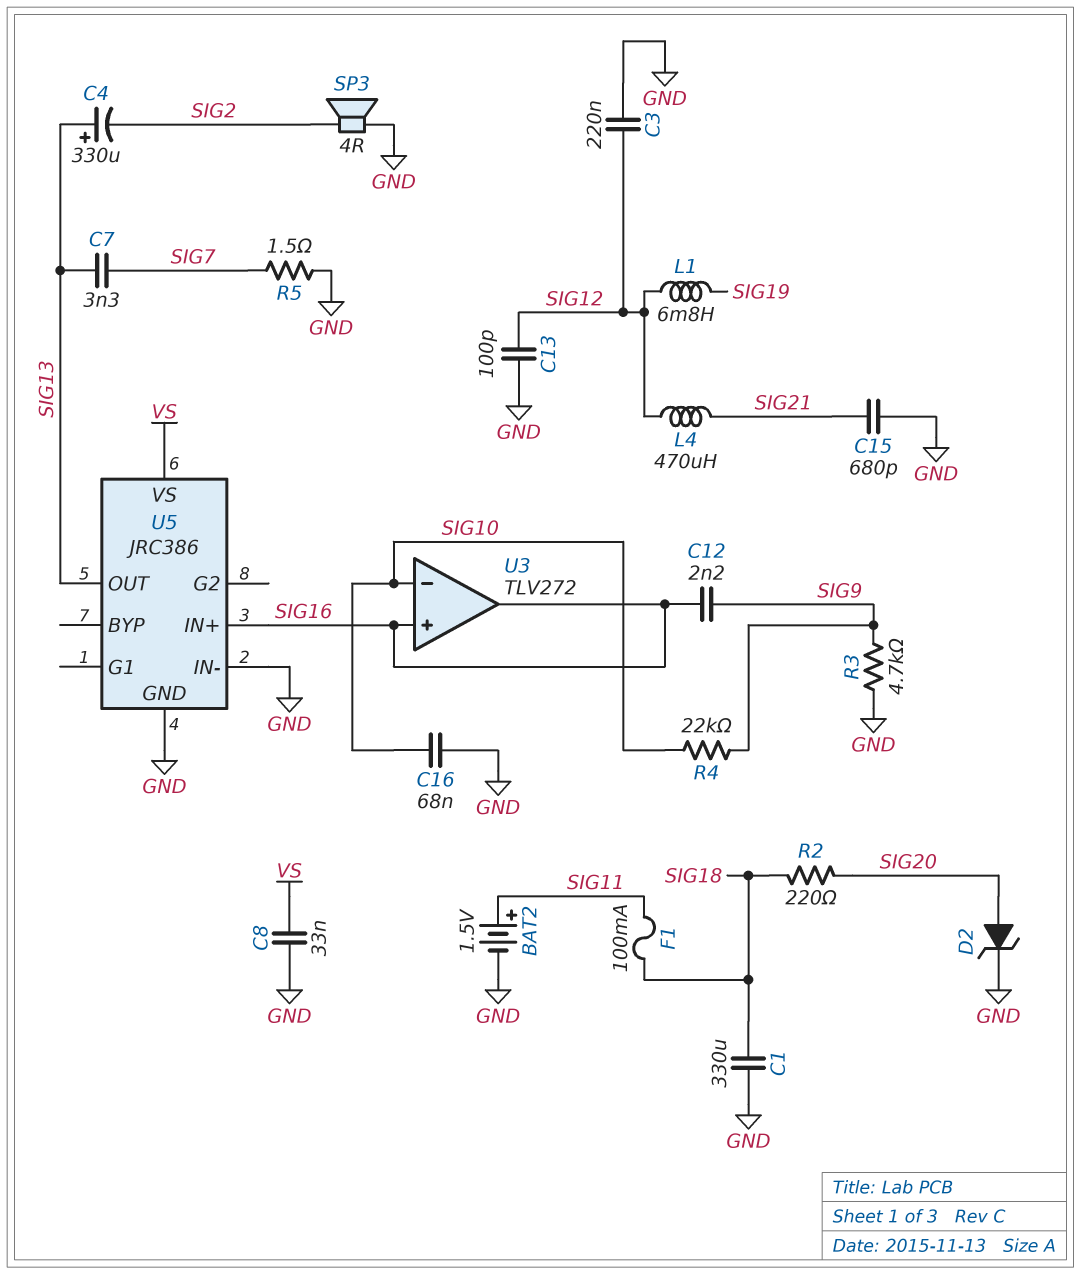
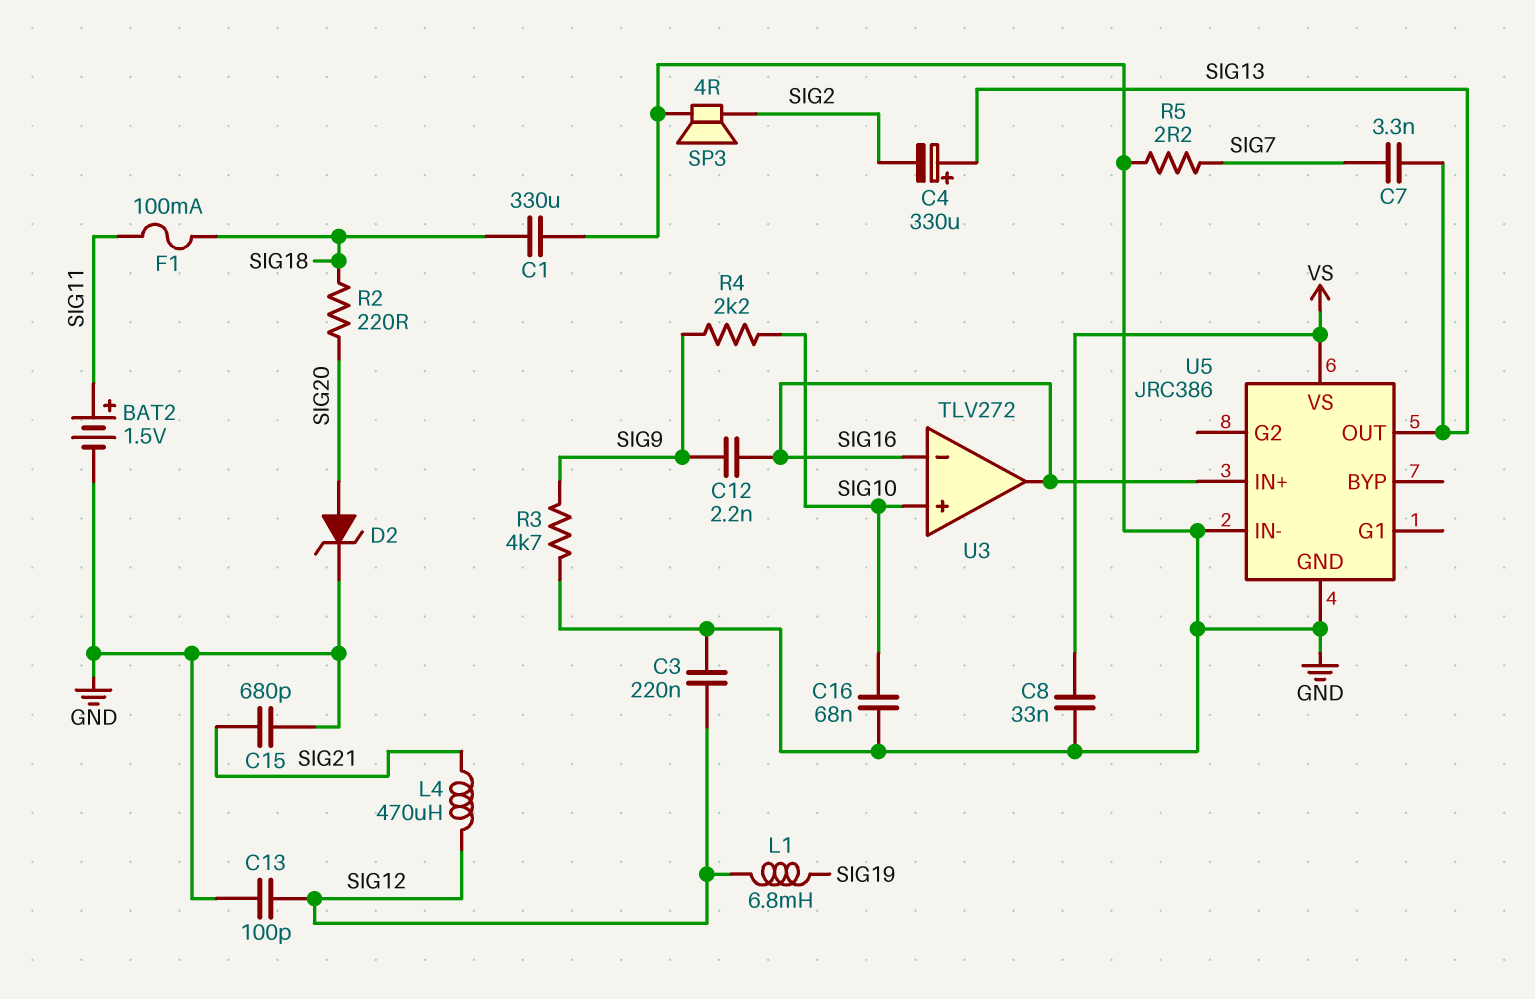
R4: 22k (SIG9, SIG10) -> 2.2k (SIG9, SIG10)
R5: 1.5 (GND, SIG7) -> 2.2 (GND, SIG7)
U3 pin in+: SIG16 -> SIG10
U3 pin in-: SIG10 -> SIG16

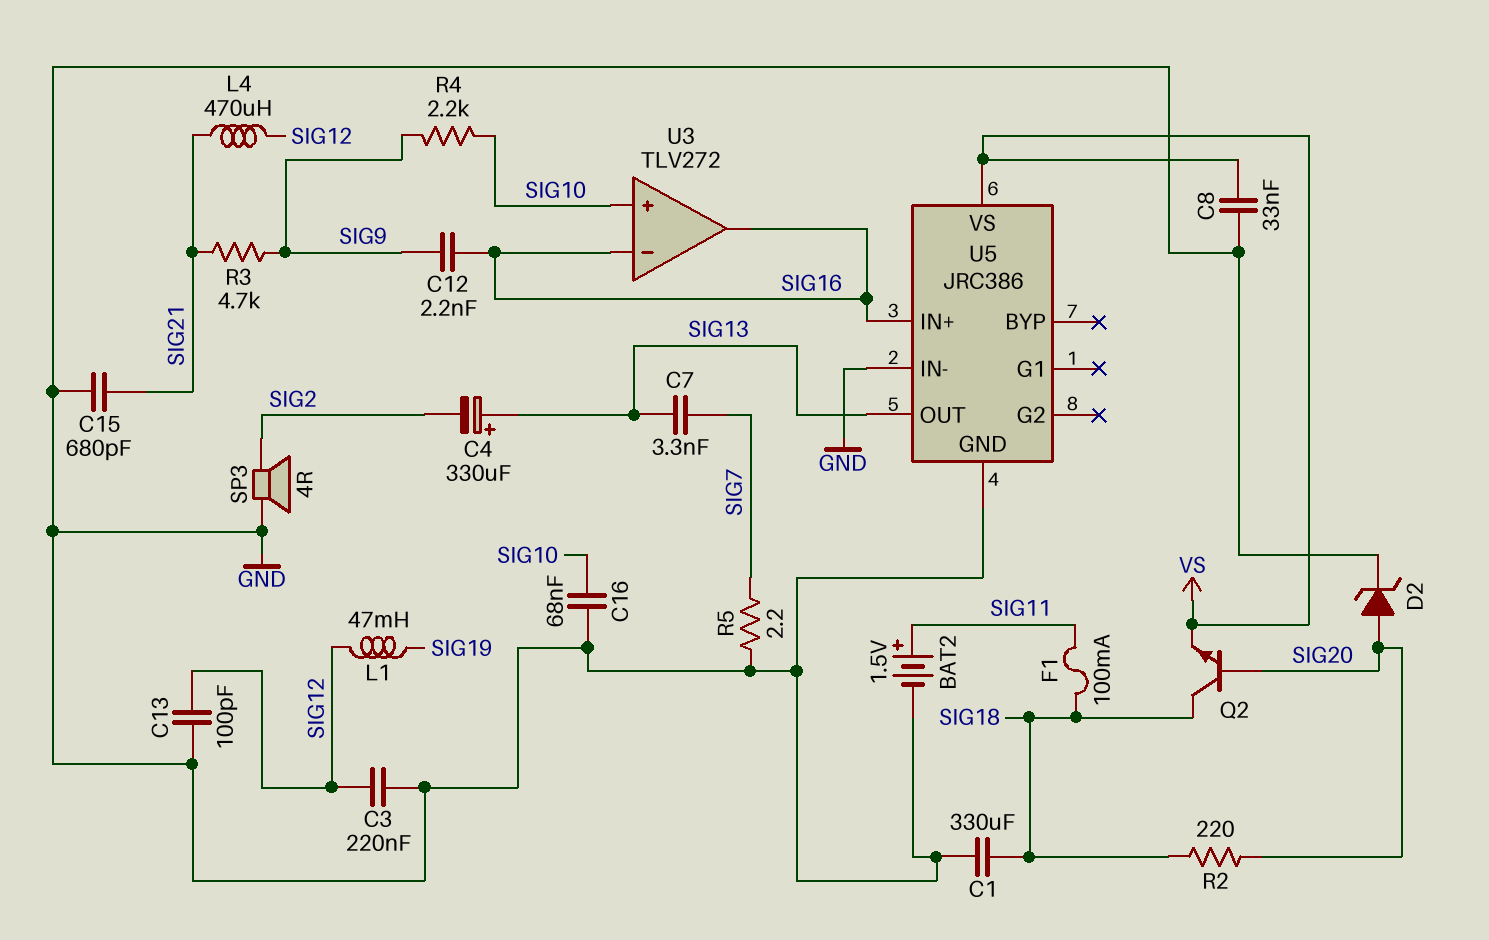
L1: 6.8mH (SIG12, SIG19) -> 47mH (SIG12, SIG19)
Q2: none -> NPN (B SIG20, C SIG18, E VS)
R3: 4.7k (GND, SIG9) -> 4.7k (SIG9, SIG21)

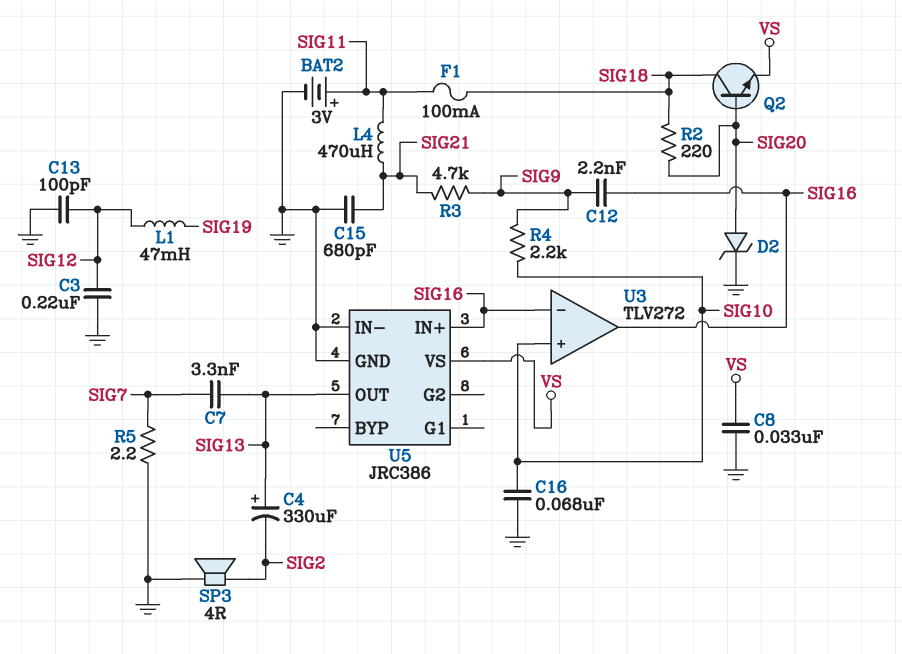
BAT2: 1.5V (plus SIG11, minus GND) -> 3V (plus SIG11, minus GND)
C1: 330uF (GND, SIG18) -> none
L4: 470uH (SIG12, SIG21) -> 470uH (SIG11, SIG21)

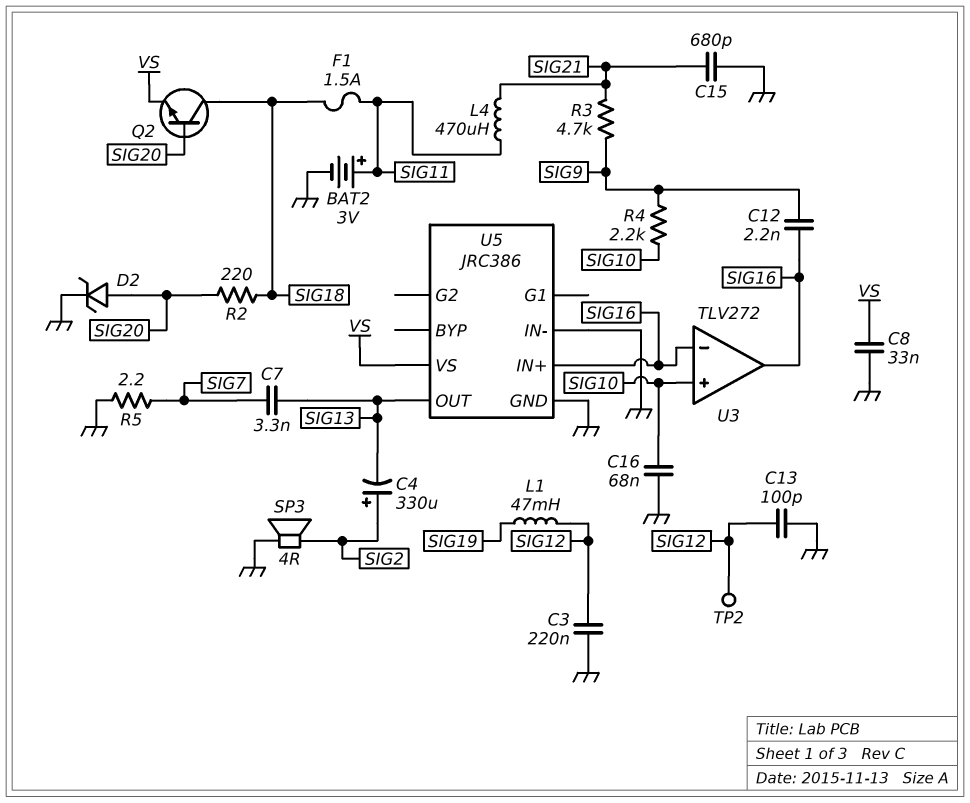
C4: 330uF (plus SIG13, minus SIG2) -> 330uF (plus SIG2, minus SIG13)
F1: 100mA (SIG11, SIG18) -> 1.5A (SIG11, SIG18)
TP2: none -> test point (SIG12)

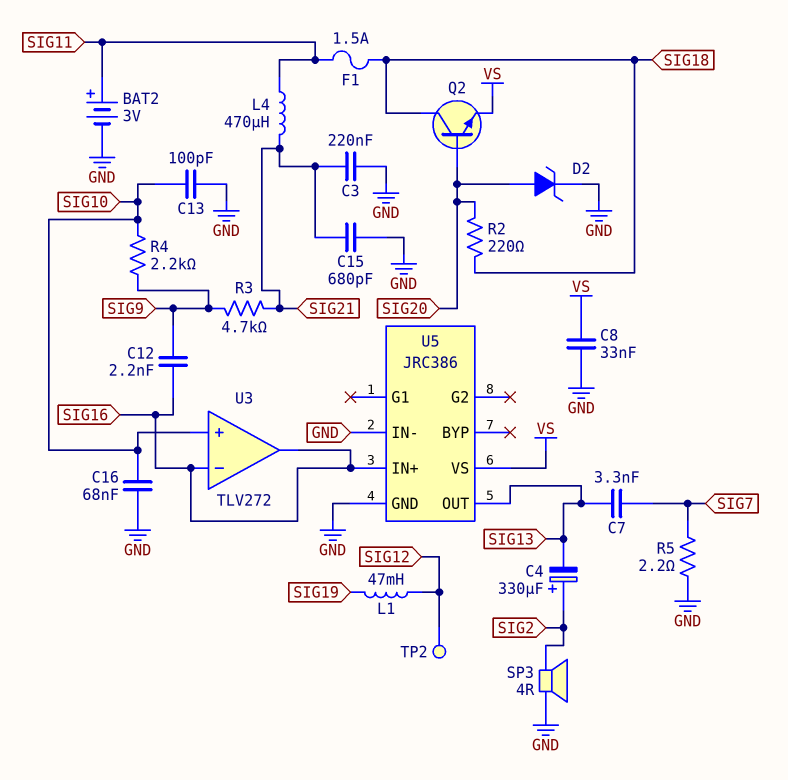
C3: 220nF (GND, SIG12) -> 220nF (GND, SIG21)
C13: 100pF (GND, SIG12) -> 100pF (GND, SIG10)

